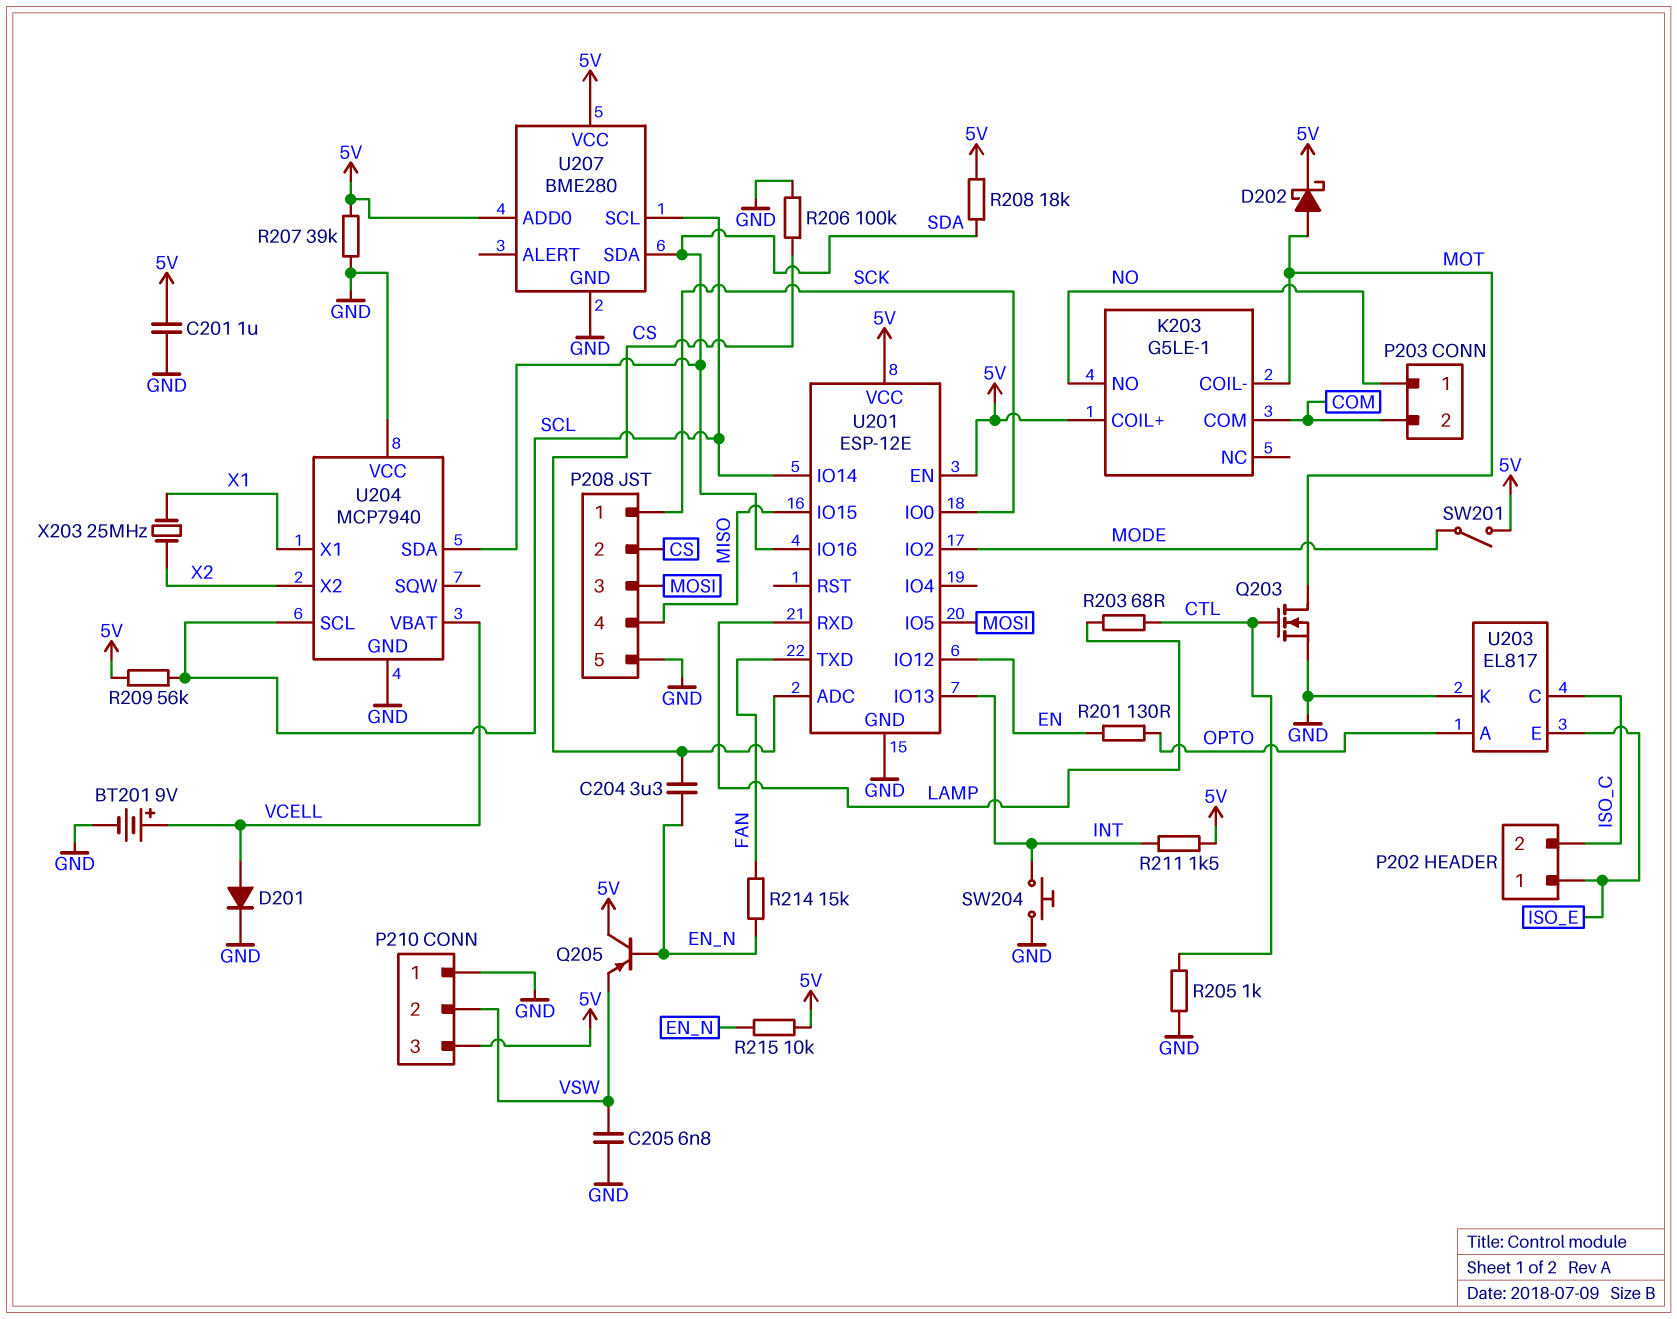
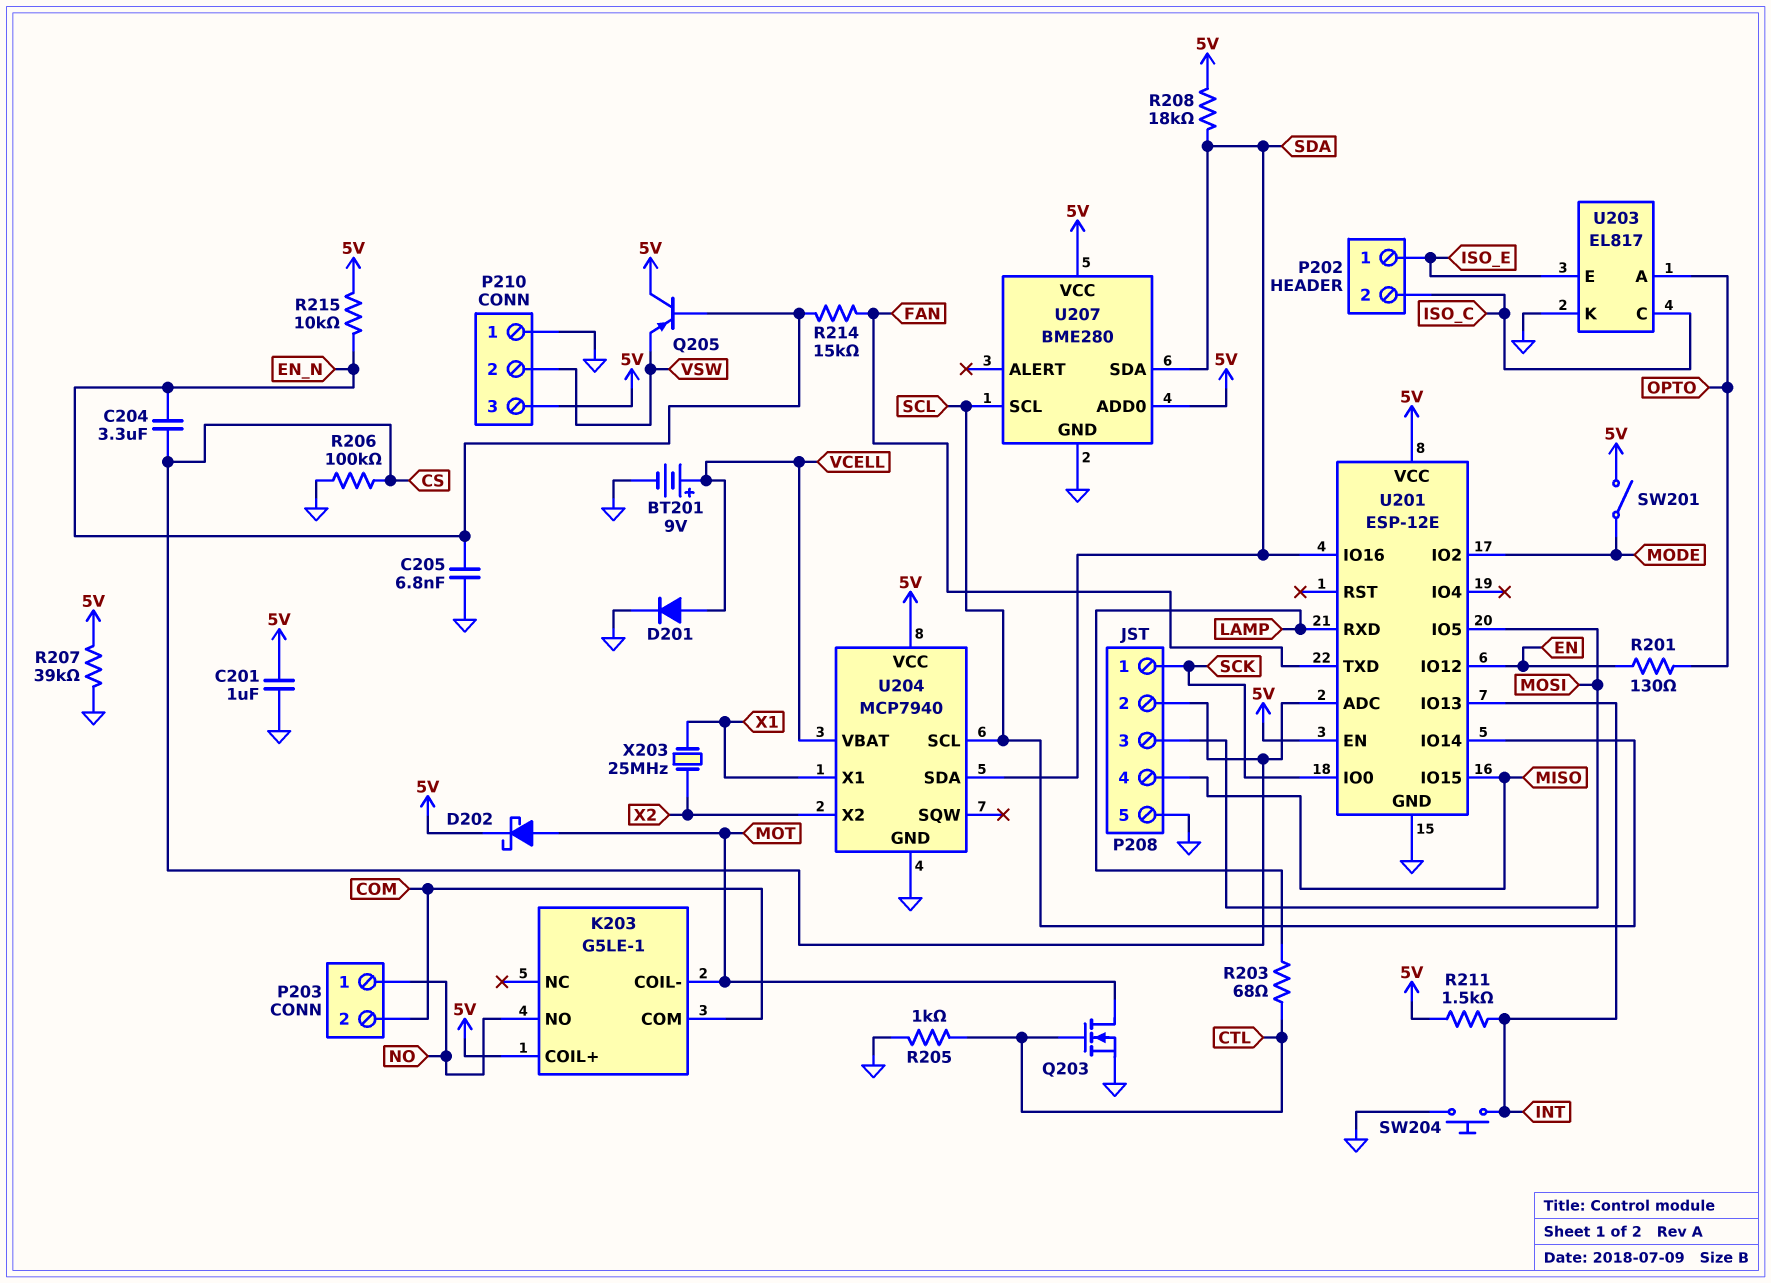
C205: 6.8nF (GND, VSW) -> 6.8nF (EN_N, GND)
R209: 56k (5V, SCL) -> none
U204 pin VCC: GND -> 5V

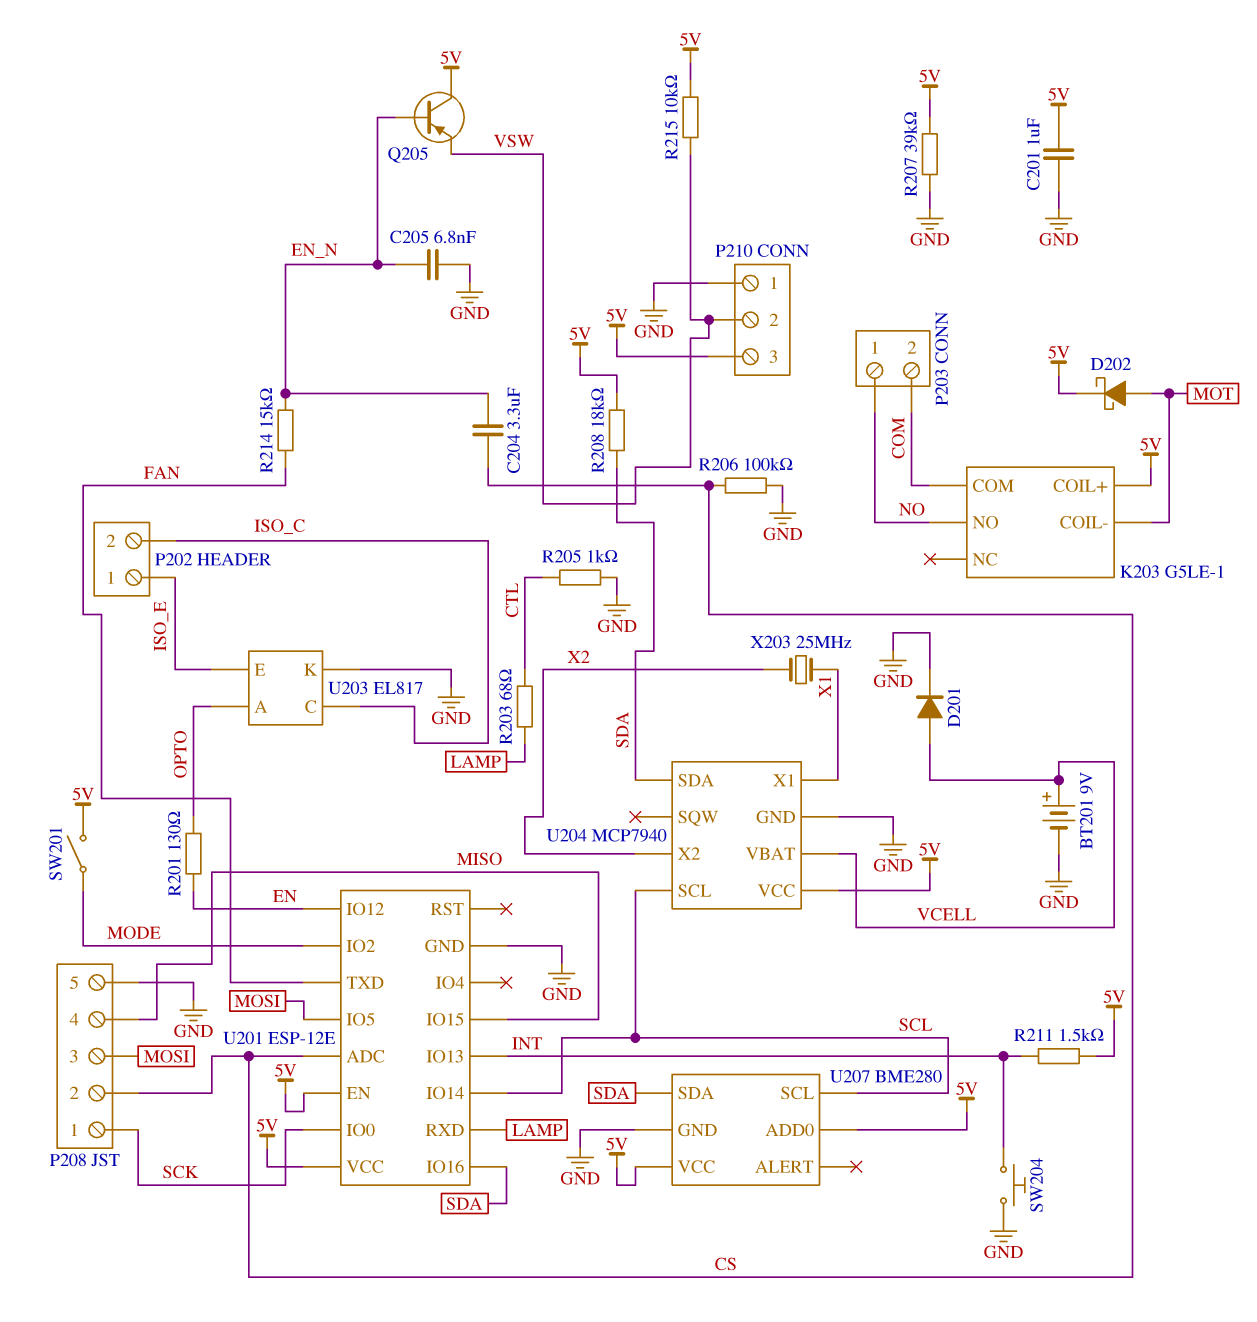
Q203: NMOS (G CTL, D MOT, S GND) -> none
R215: 10k (5V, EN_N) -> 10k (5V, VSW)

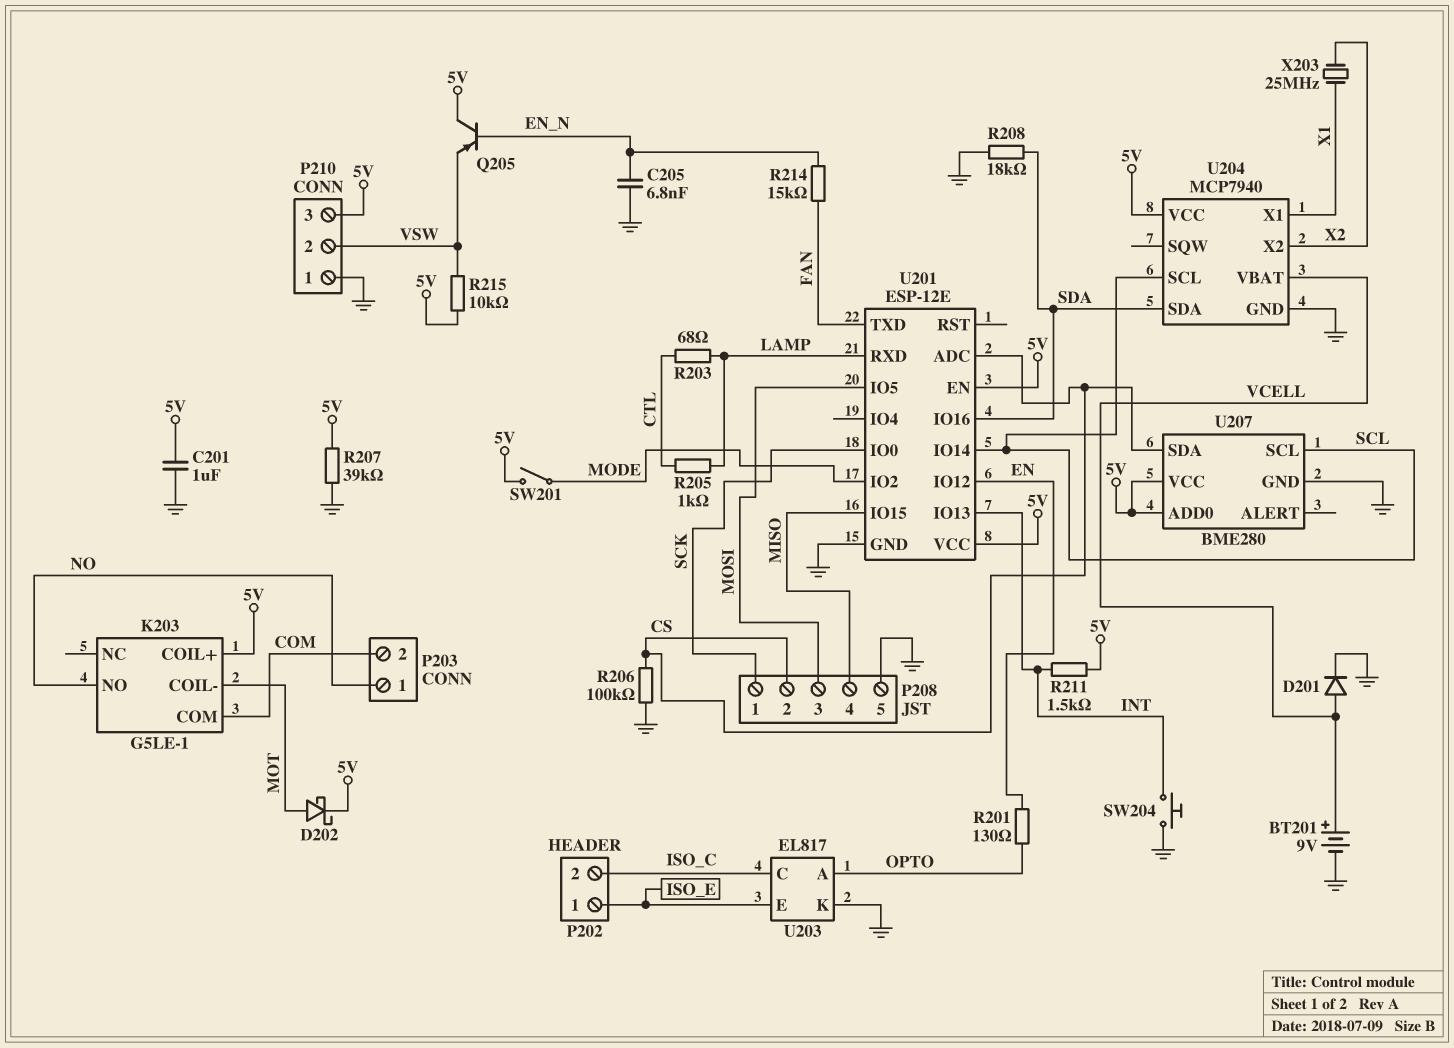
C204: 3.3uF (CS, EN_N) -> none
R205: 1k (CTL, GND) -> 1k (CTL, LAMP)
R208: 18k (5V, SDA) -> 18k (GND, SDA)
U207 pin SDA: SDA -> CS

